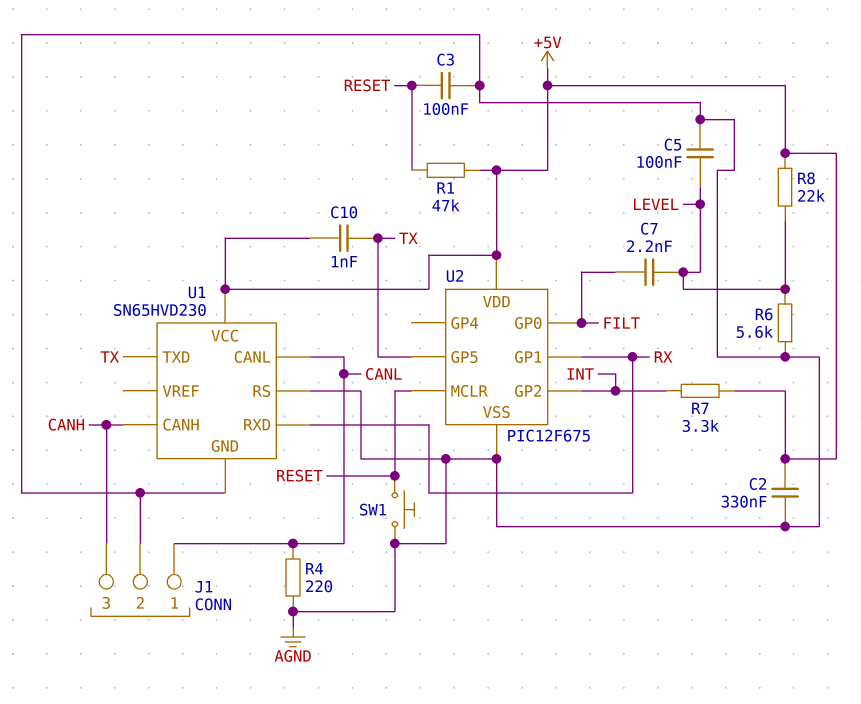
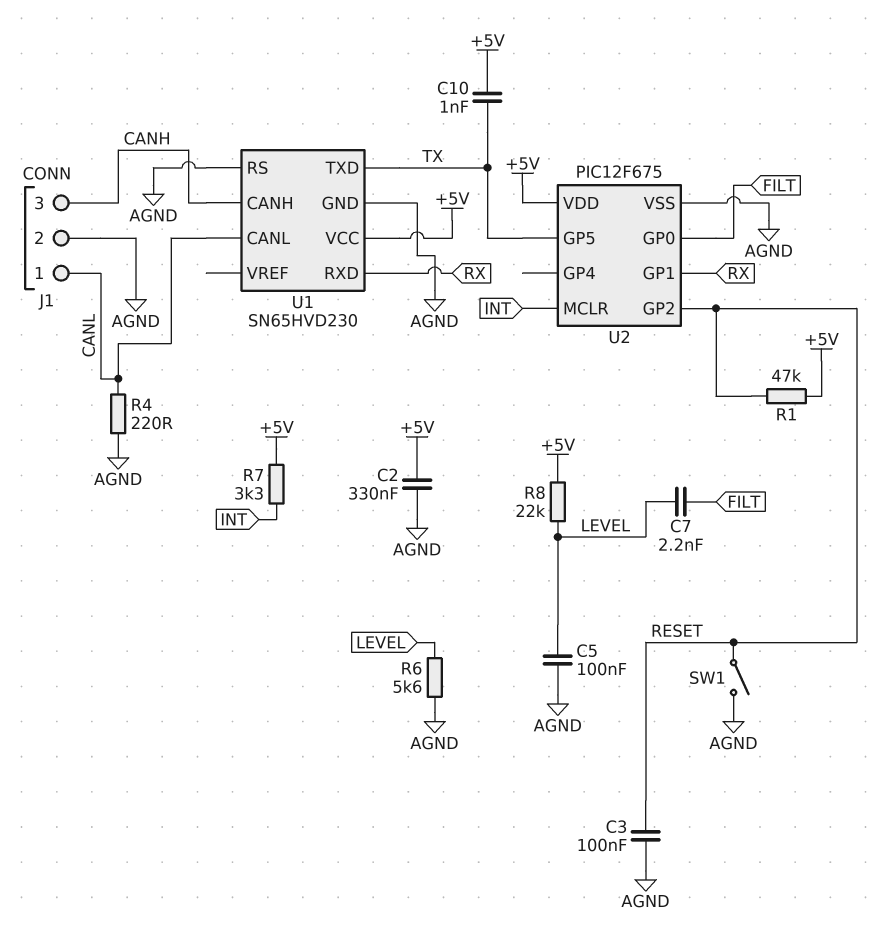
SW1: button (AGND, RESET) -> switch (AGND, RESET)
U2 pin GP2: INT -> RESET
U2 pin MCLR: RESET -> INT

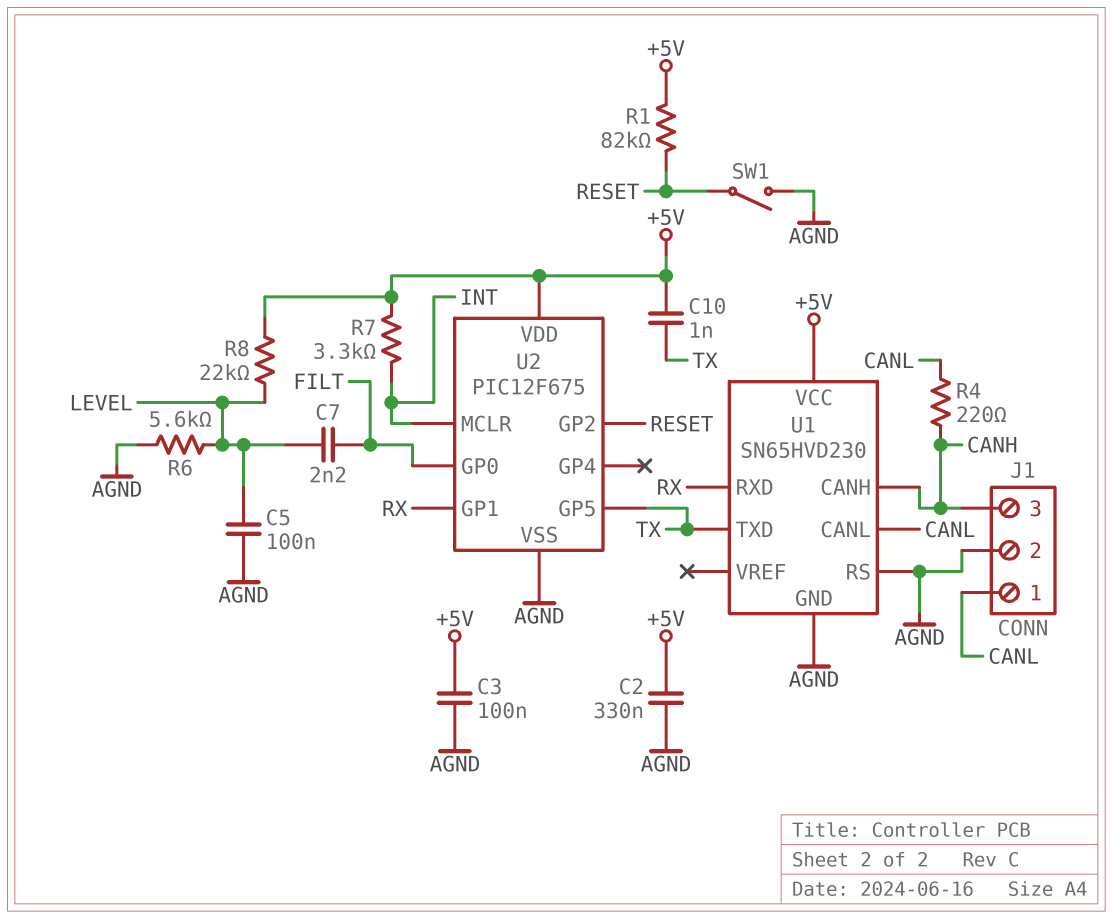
C3: 100nF (AGND, RESET) -> 100nF (+5V, AGND)
R1: 47k (+5V, RESET) -> 82k (+5V, RESET)
R4: 220 (AGND, CANL) -> 220 (CANH, CANL)

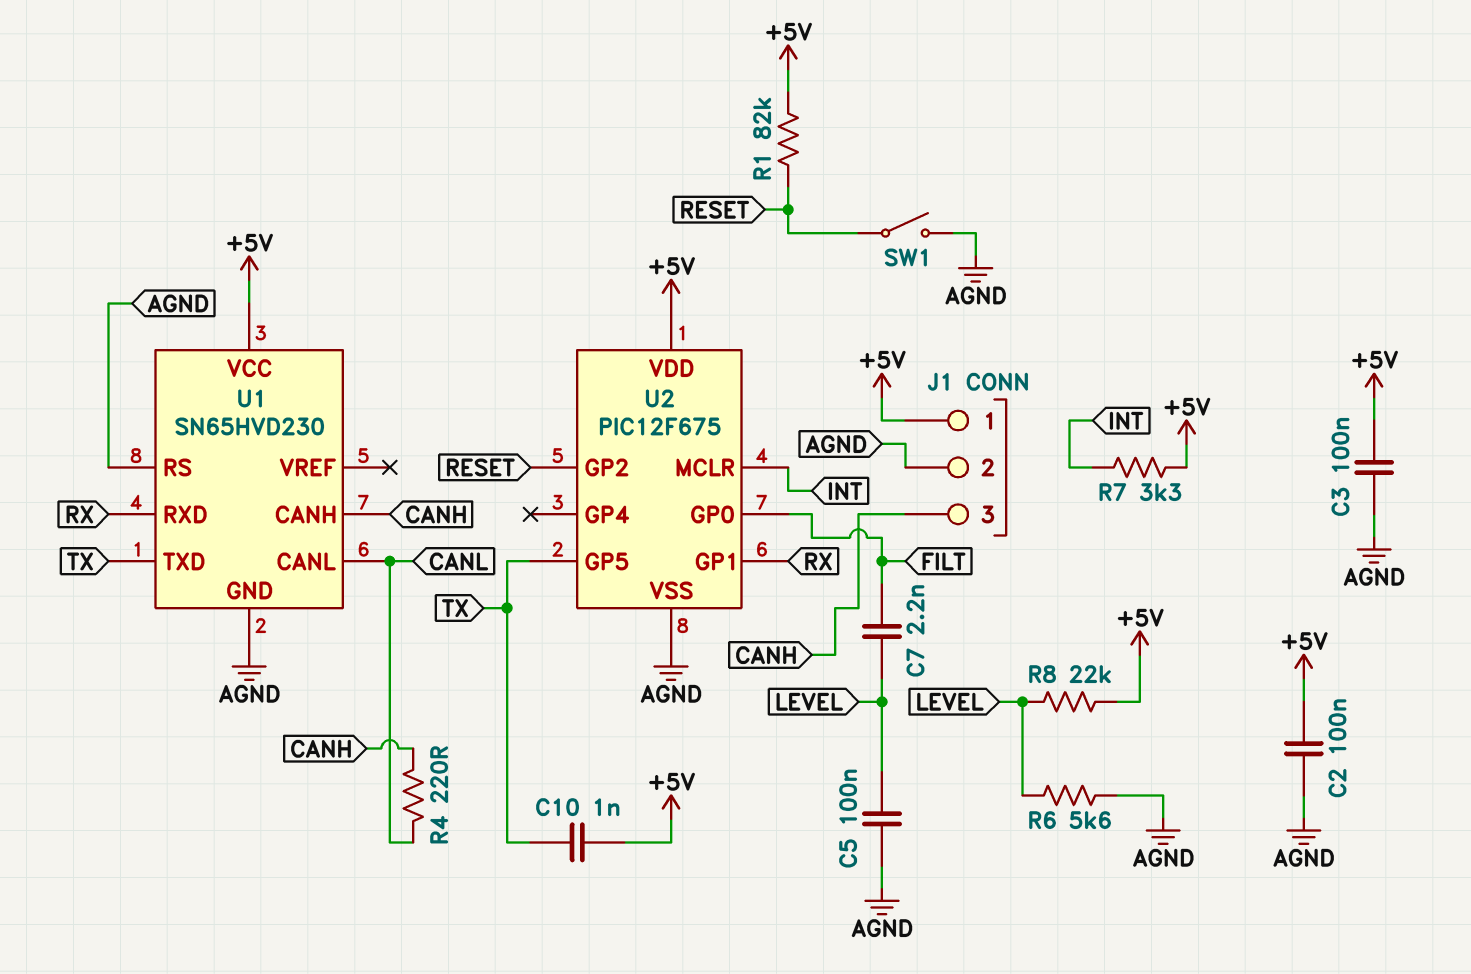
C2: 330nF (+5V, AGND) -> 100nF (+5V, AGND)
J1 pin 1: CANL -> +5V

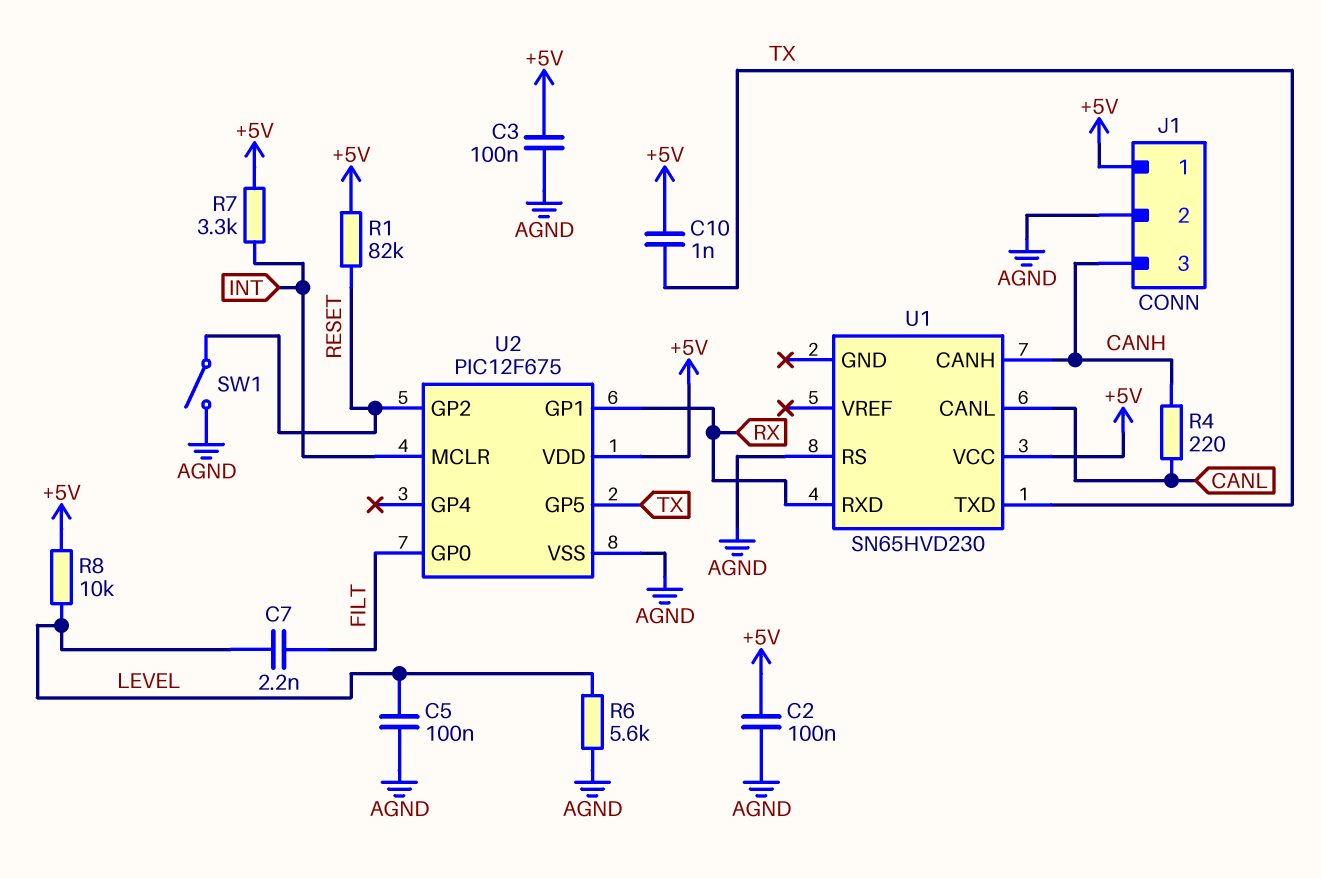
R8: 22k (+5V, LEVEL) -> 10k (+5V, LEVEL)
U1 pin GND: AGND -> none

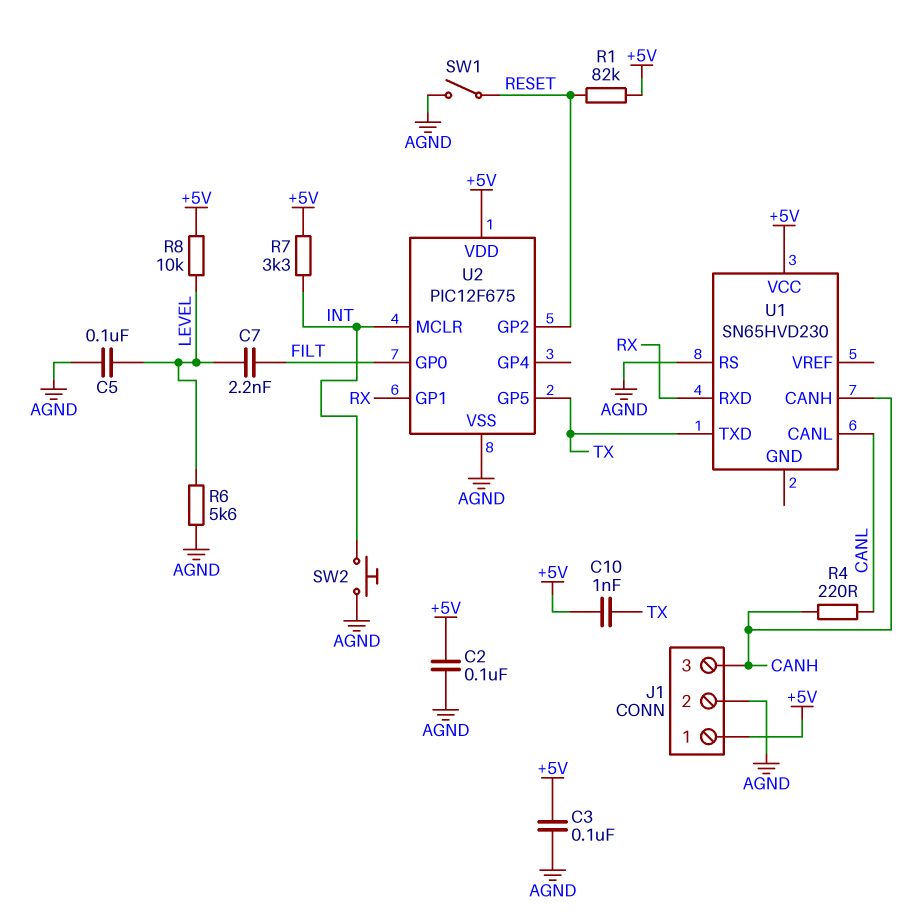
SW2: none -> button (AGND, INT)

